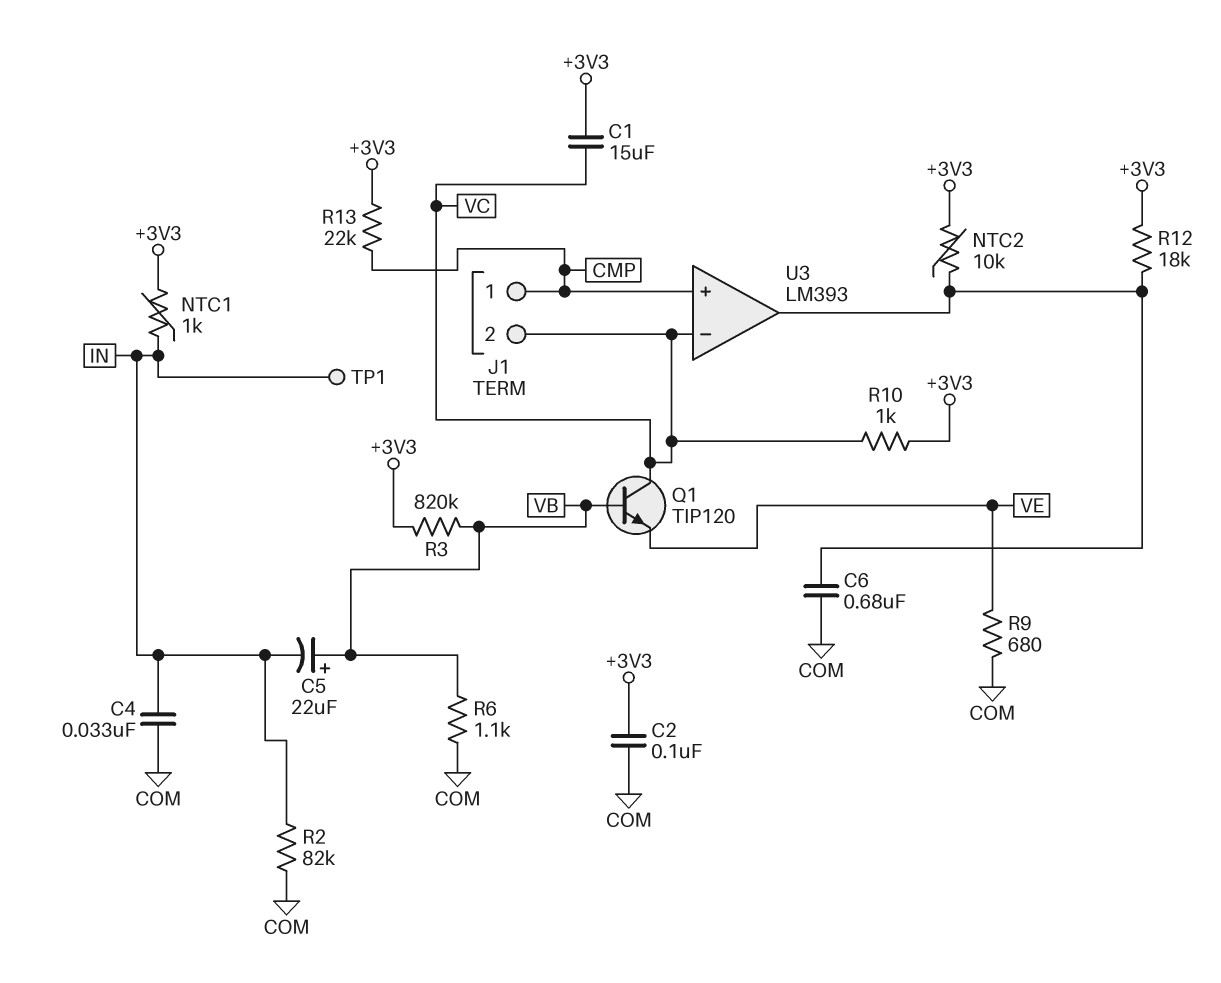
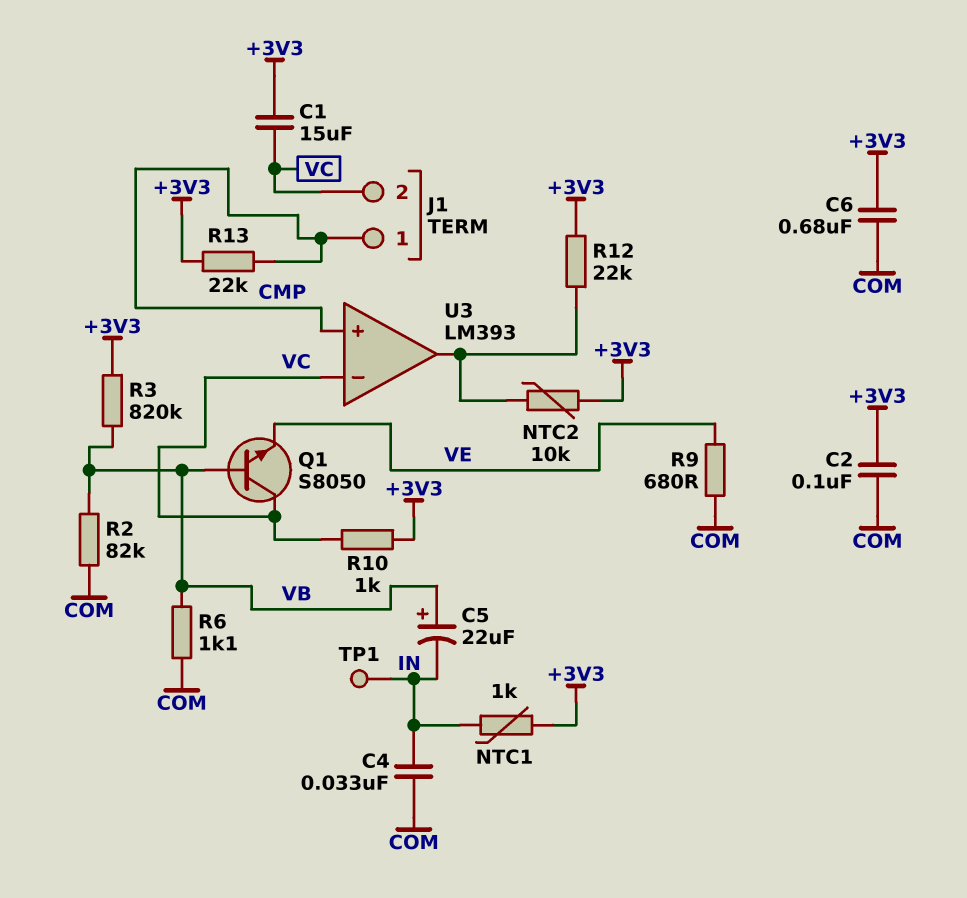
C6: 680nF (COM, U3/out) -> 680nF (+3V3, COM)
Q1: NPN TIP120 (B VB, C VC, E VE) -> NPN S8050 (B VB, C VC, E VE)
R2: 82k (COM, IN) -> 82k (COM, VB)
R12: 18k (+3V3, U3/out) -> 22k (+3V3, U3/out)

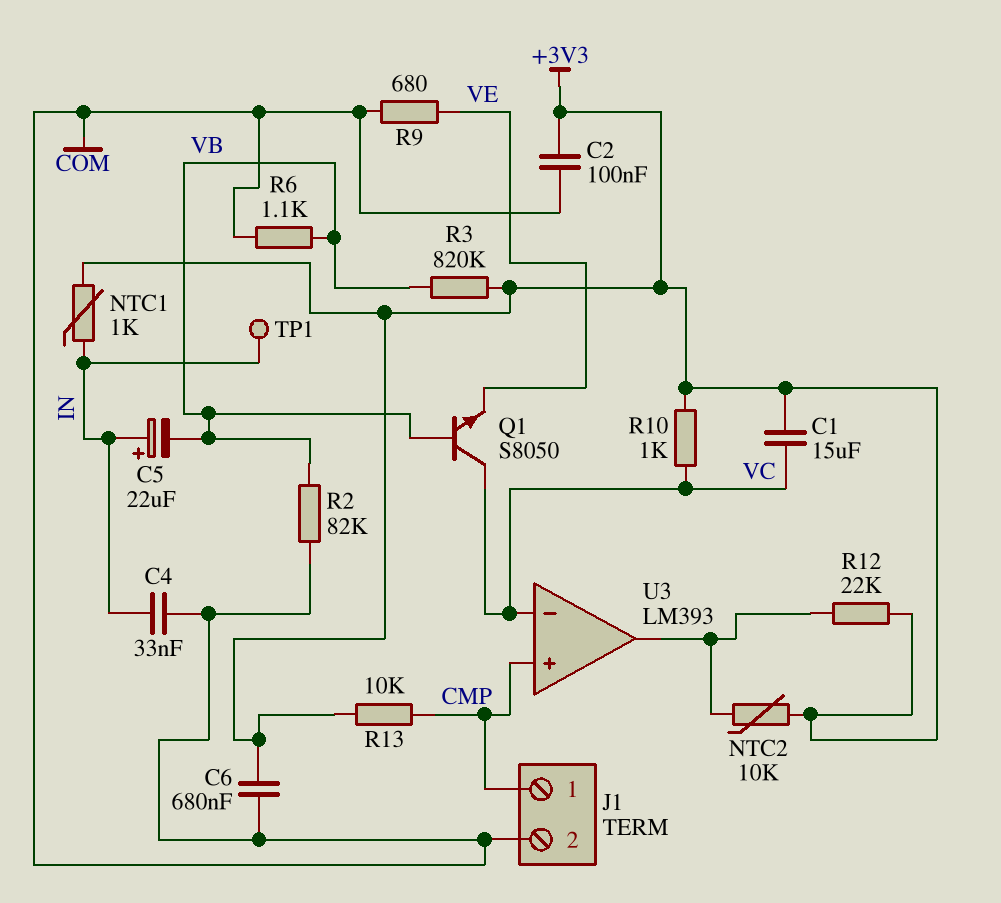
C5: 22uF (plus VB, minus IN) -> 22uF (plus IN, minus VB)
J1 pin 2: VC -> COM
R13: 22k (+3V3, CMP) -> 10k (+3V3, CMP)

